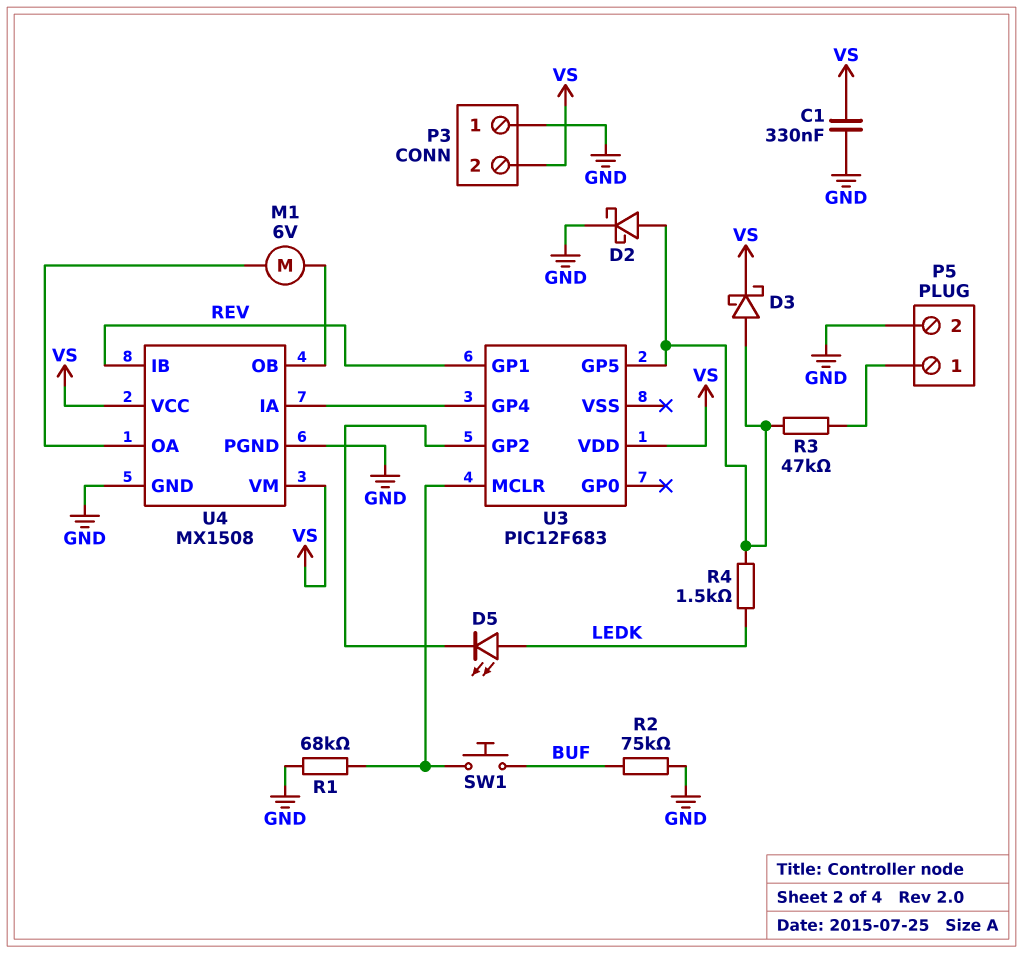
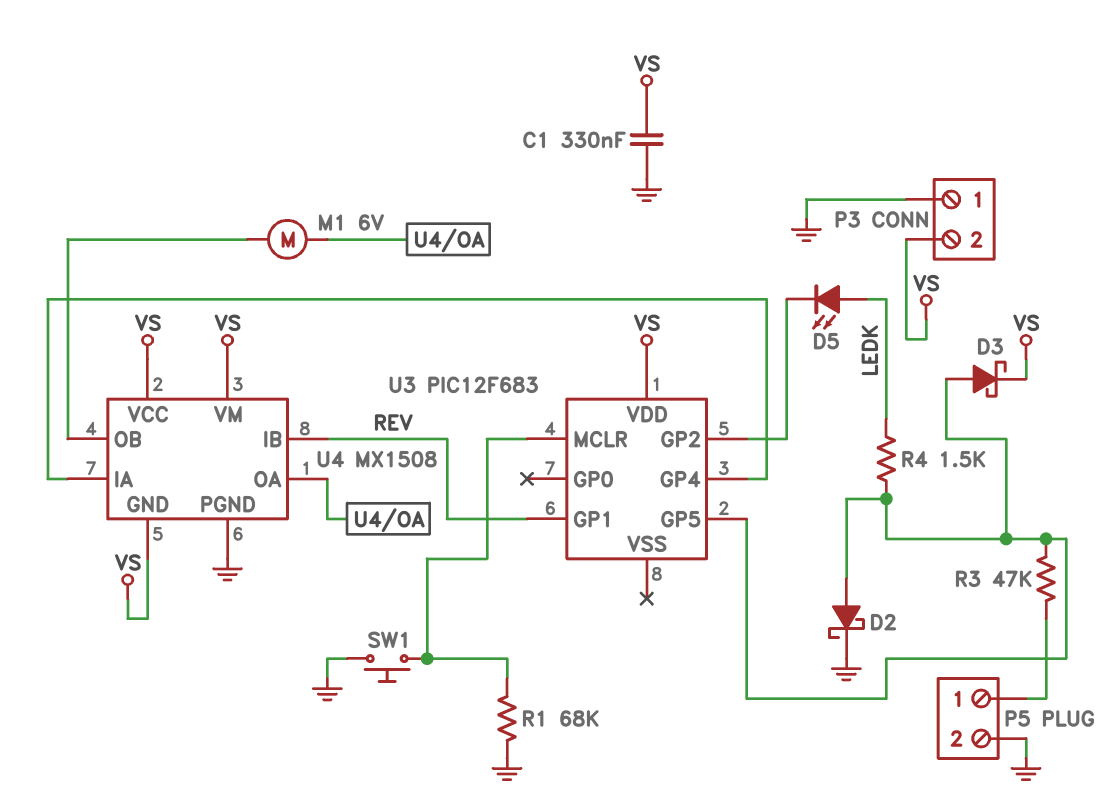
R2: 75k (BUF, GND) -> none
SW1: button (BUF, U3/MCLR) -> button (GND, U3/MCLR)
U4 pin GND: GND -> VS

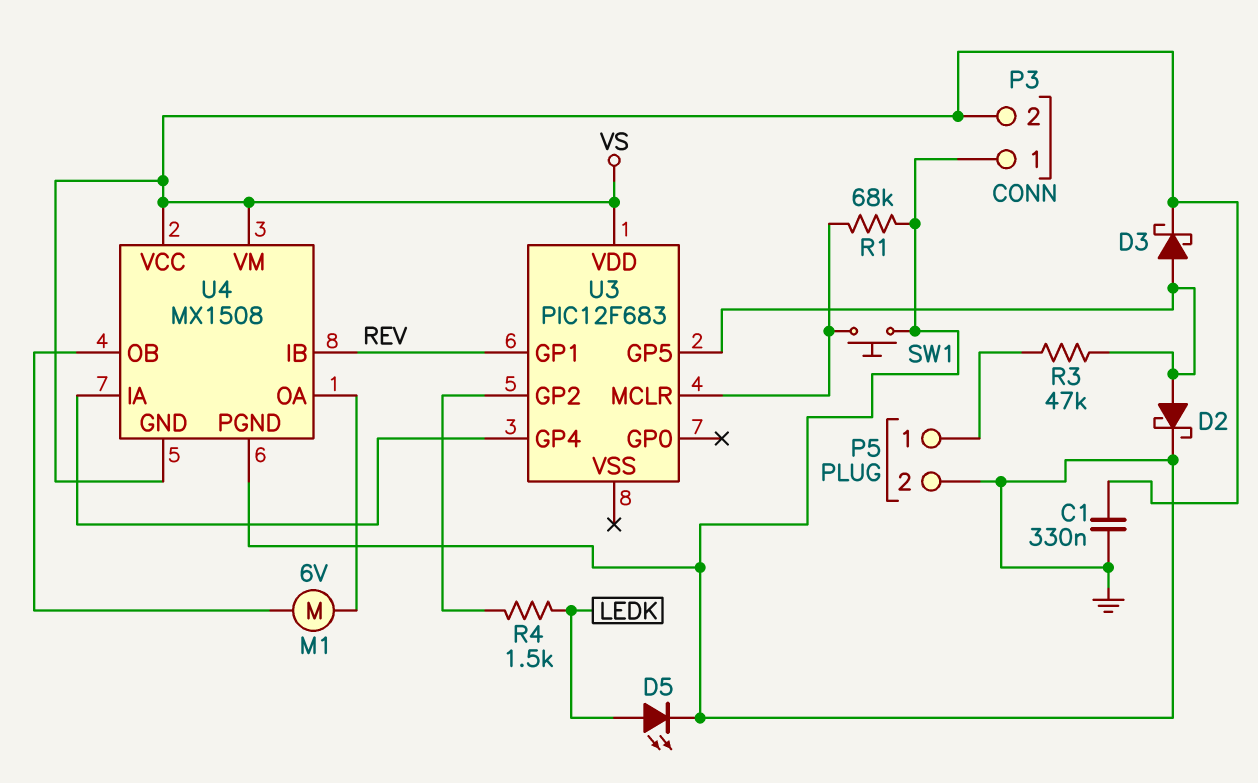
D5: LED (A LEDK, K U3/GP2) -> LED (A LEDK, K GND)
R4: 1.5k (LEDK, U3/GP5) -> 1.5k (LEDK, U3/GP2)

